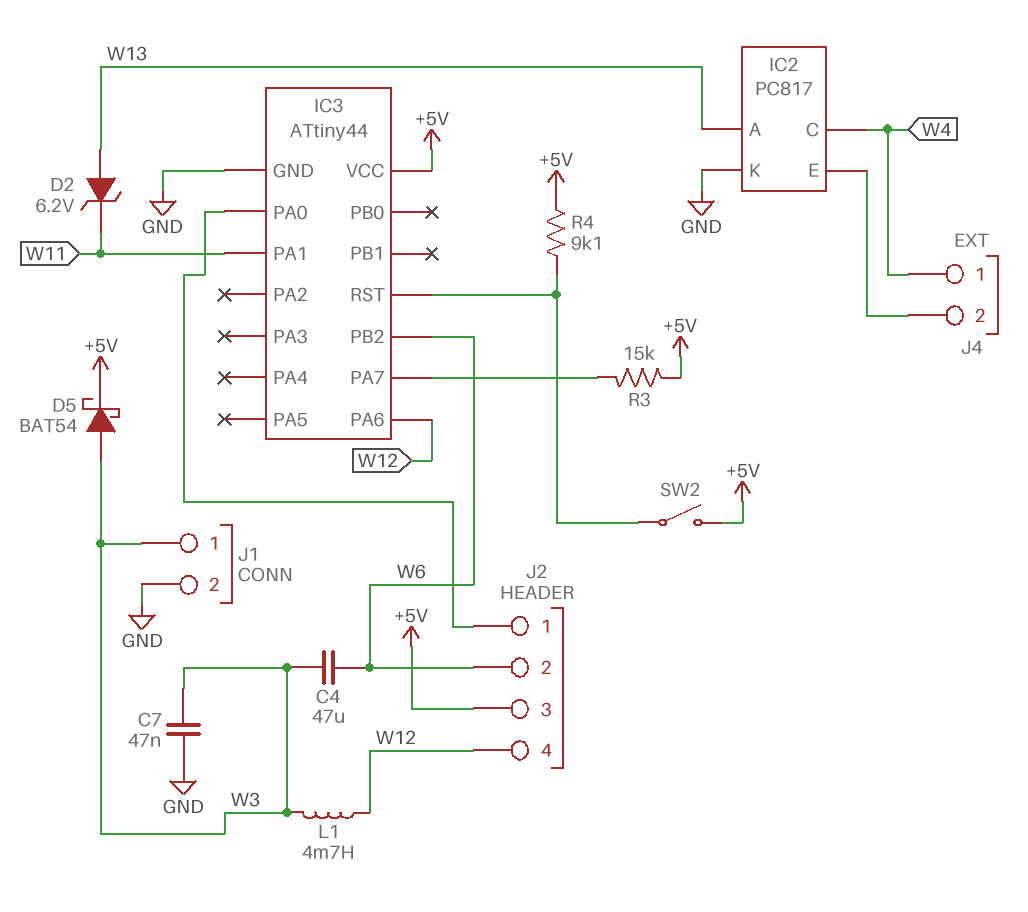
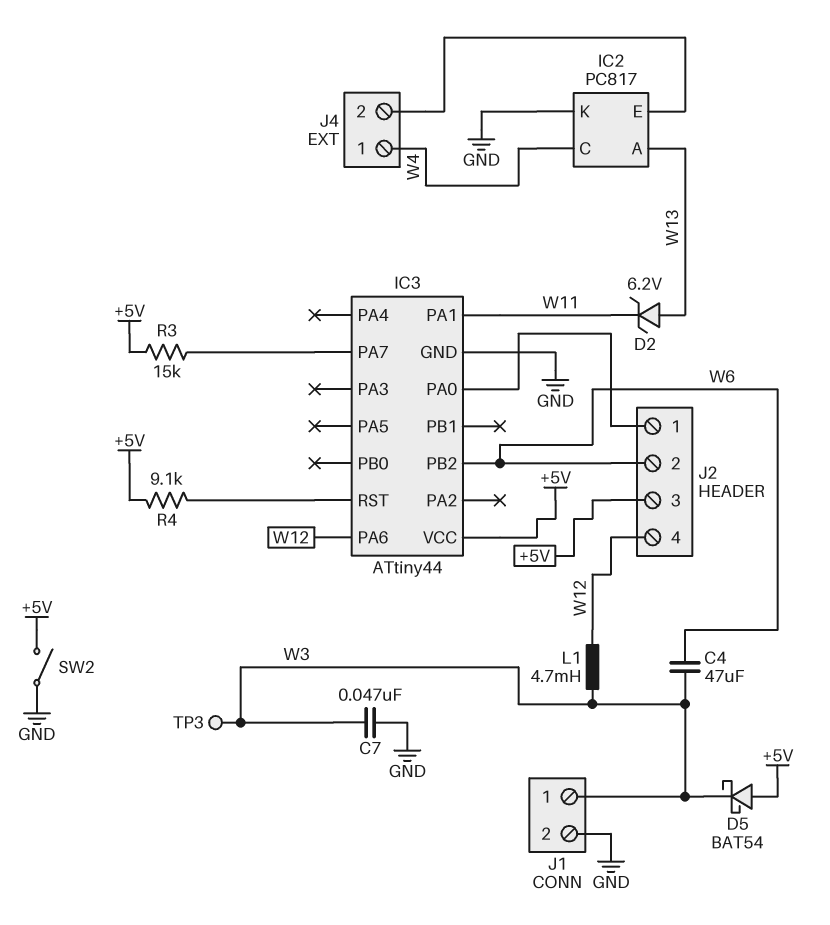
D5: schottky BAT54 (A W3, K +5V) -> schottky BAT54 (A +5V, K W3)
SW2: switch (+5V, IC3/RST) -> switch (+5V, GND)
TP3: none -> test point (W3)

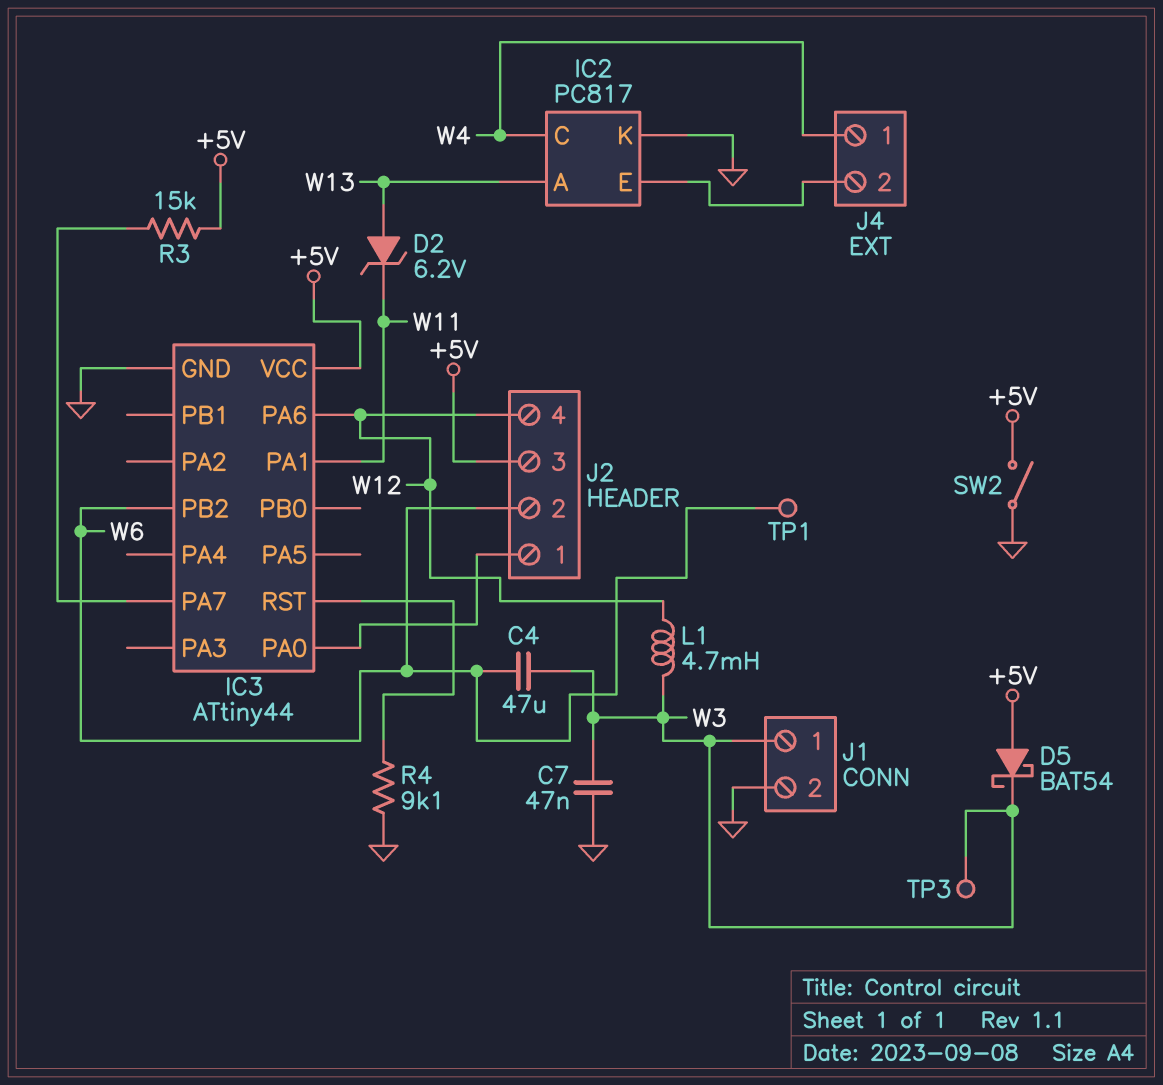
R4: 9.1k (+5V, IC3/RST) -> 9.1k (GND, IC3/RST)
TP1: none -> test point (W6)

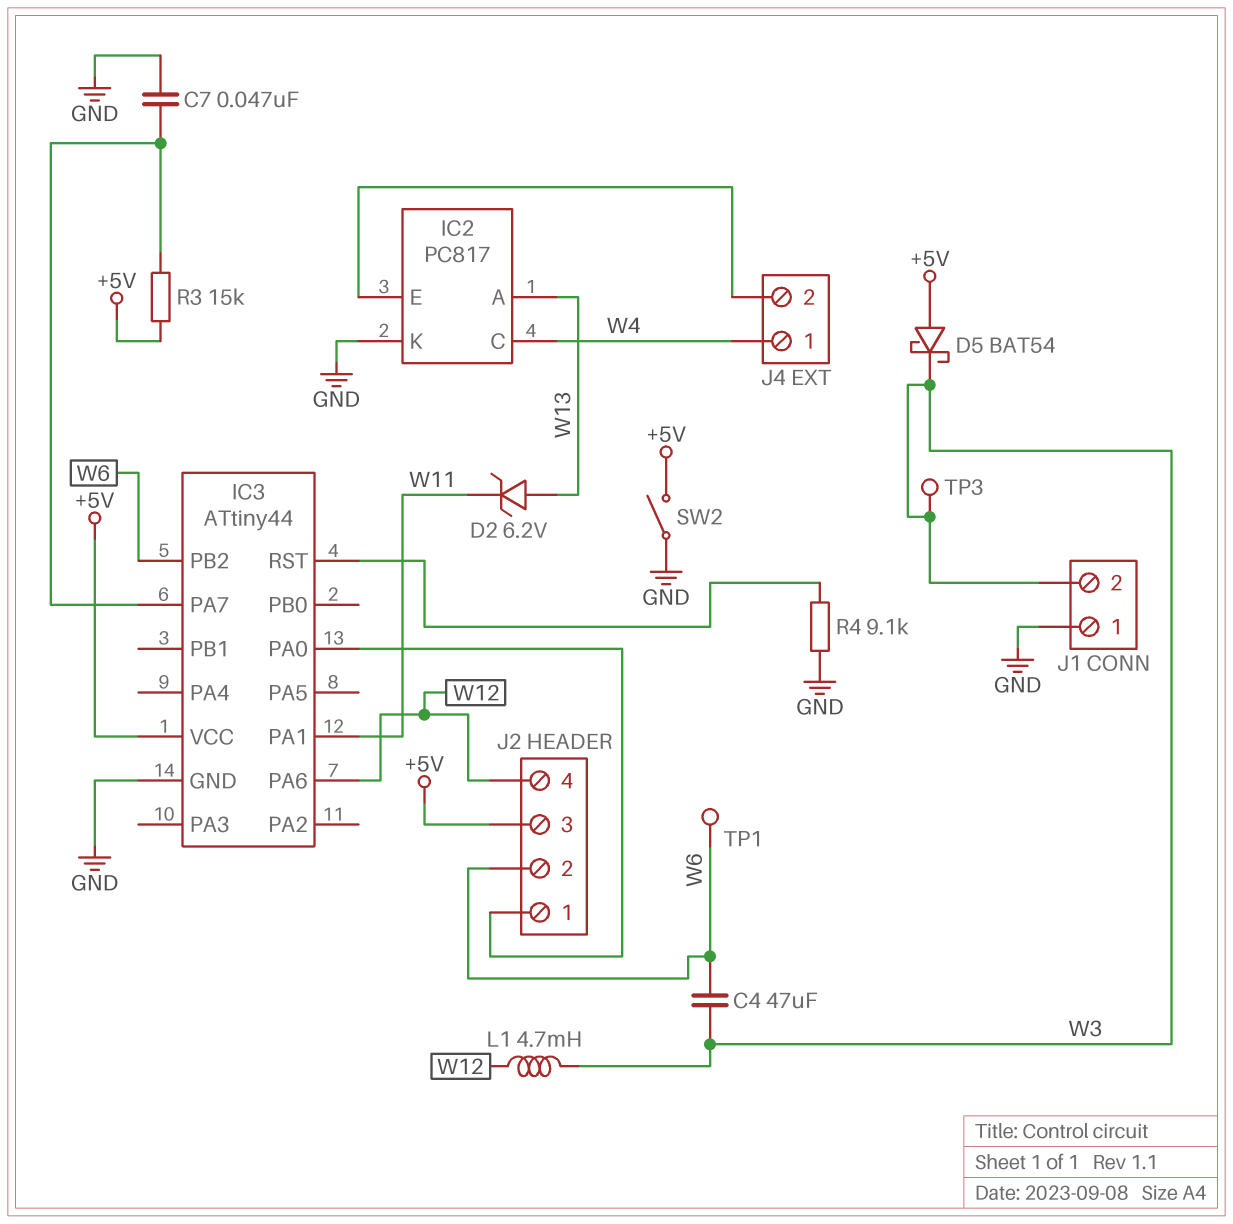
C7: 47nF (GND, W3) -> 47nF (GND, IC3/PA7)
J1 pin 1: W3 -> GND
J1 pin 2: GND -> W3

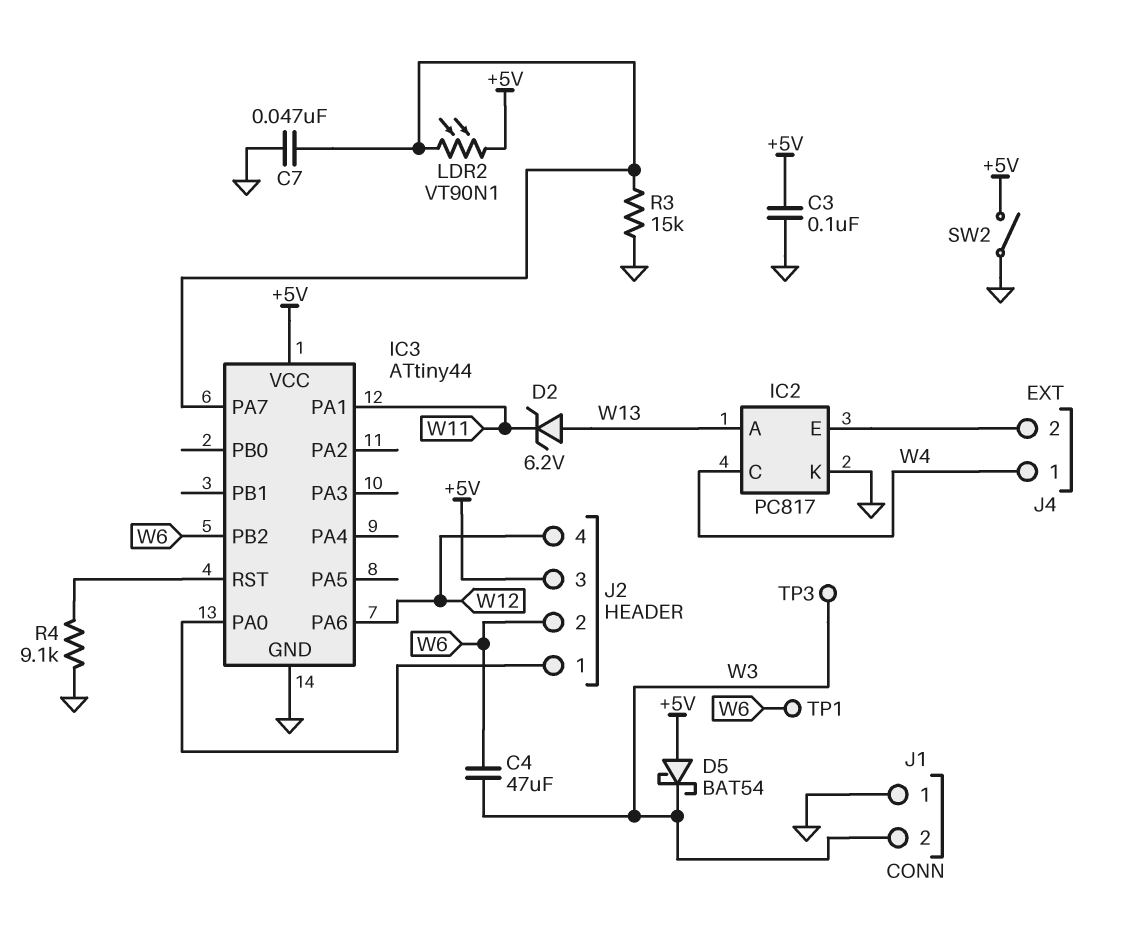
C3: none -> 100nF (+5V, GND)
L1: 4.7mH (W3, W12) -> none
LDR2: none -> VT90N1 (+5V, IC3/PA7)
R3: 15k (+5V, IC3/PA7) -> 15k (GND, IC3/PA7)

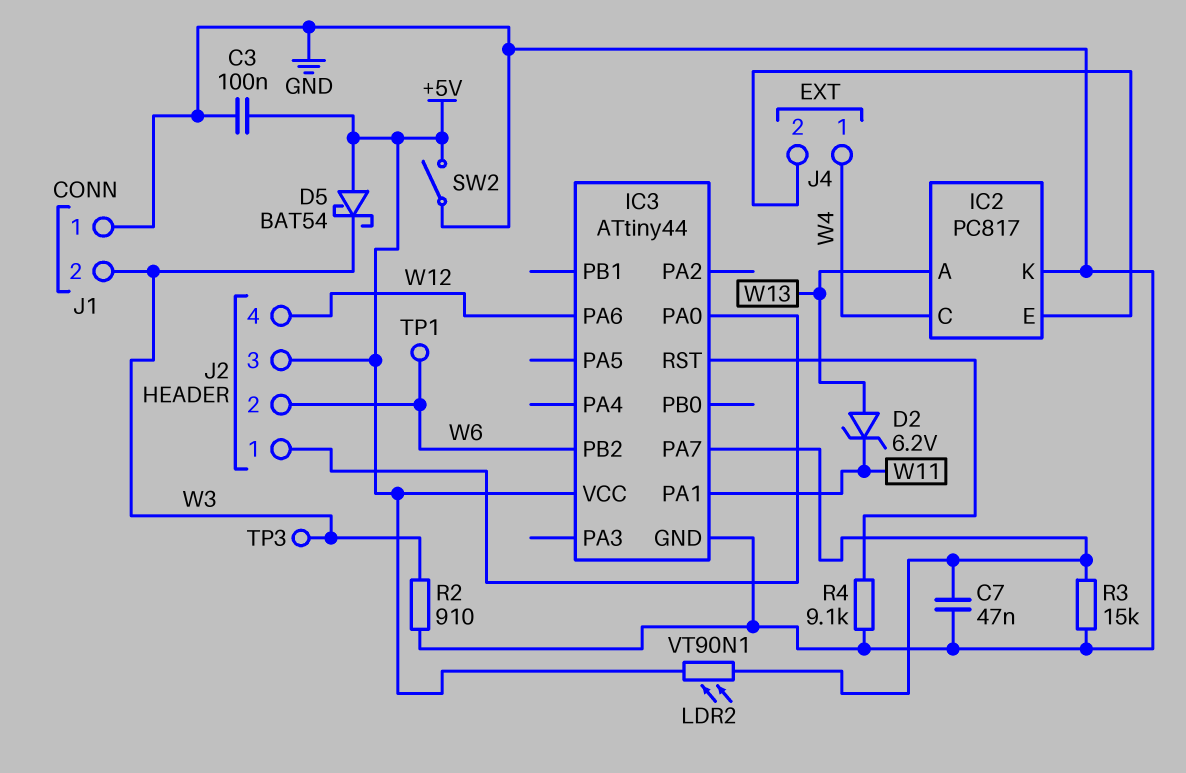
C4: 47uF (W3, W6) -> none
R2: none -> 910 (GND, W3)

